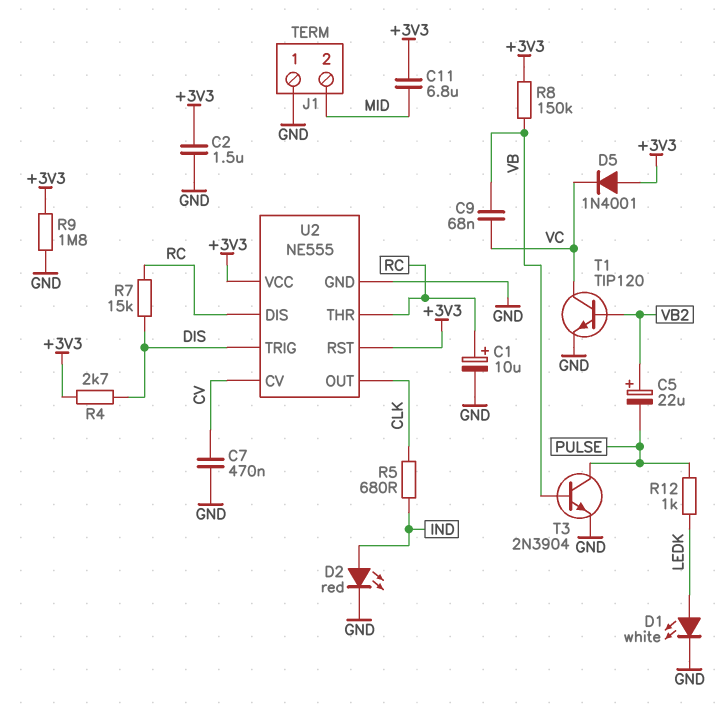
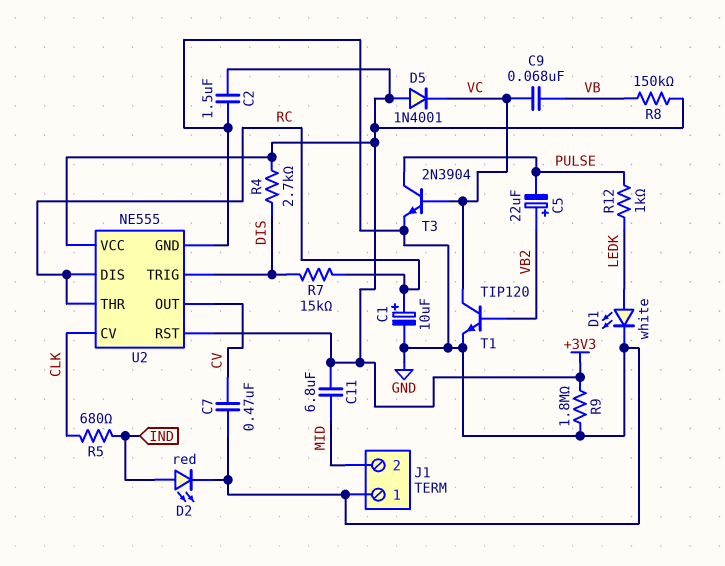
T3: NPN 2N3904 (B VB, C PULSE, E GND) -> NPN 2N3904 (B VC, C PULSE, E GND)
U2 pin CV: CV -> CLK
U2 pin OUT: CLK -> CV

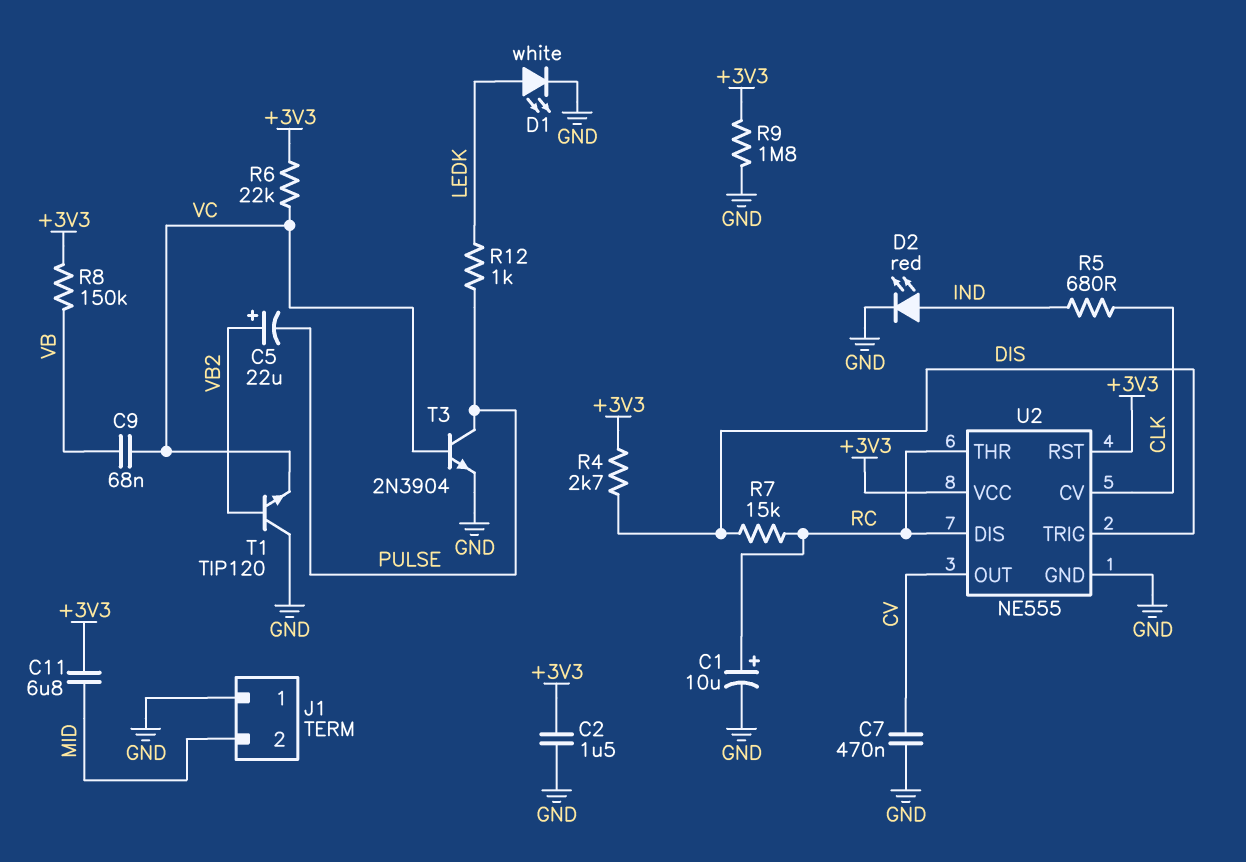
D5: diode 1N4001 (A +3V3, K VC) -> none
R6: none -> 22k (+3V3, VC)
T1: NPN TIP120 (B VB2, C VC, E GND) -> NPN TIP120 (B VB2, C GND, E VC)

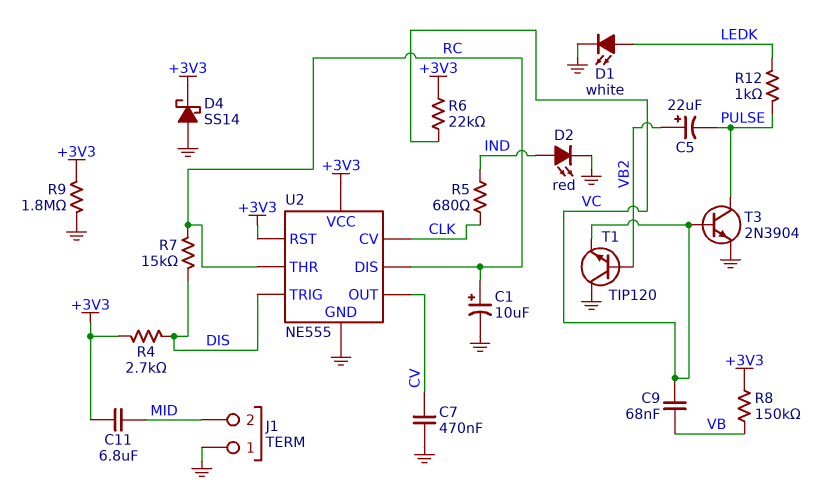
C2: 1.5uF (+3V3, GND) -> none
D4: none -> schottky SS14 (A GND, K +3V3)

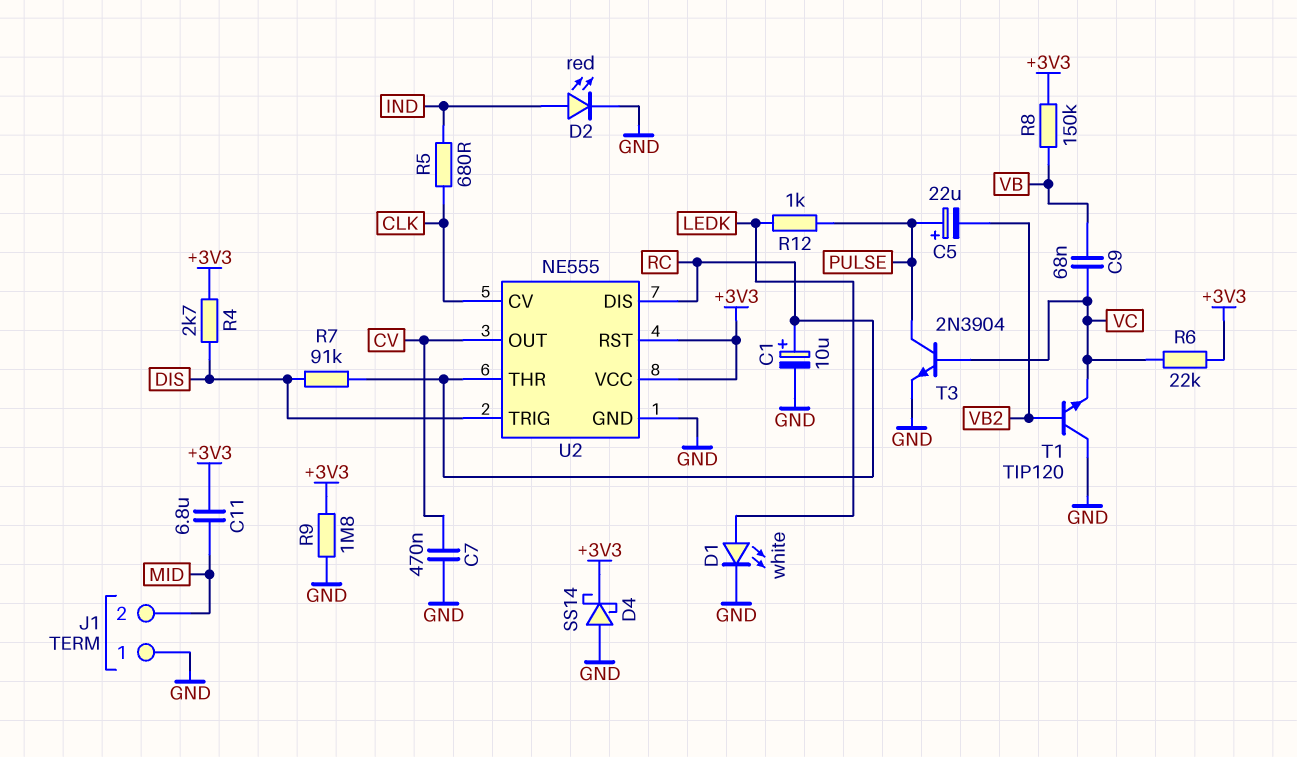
C5: 22uF (plus VB2, minus PULSE) -> 22uF (plus PULSE, minus VB2)
R7: 15k (DIS, RC) -> 91k (DIS, RC)

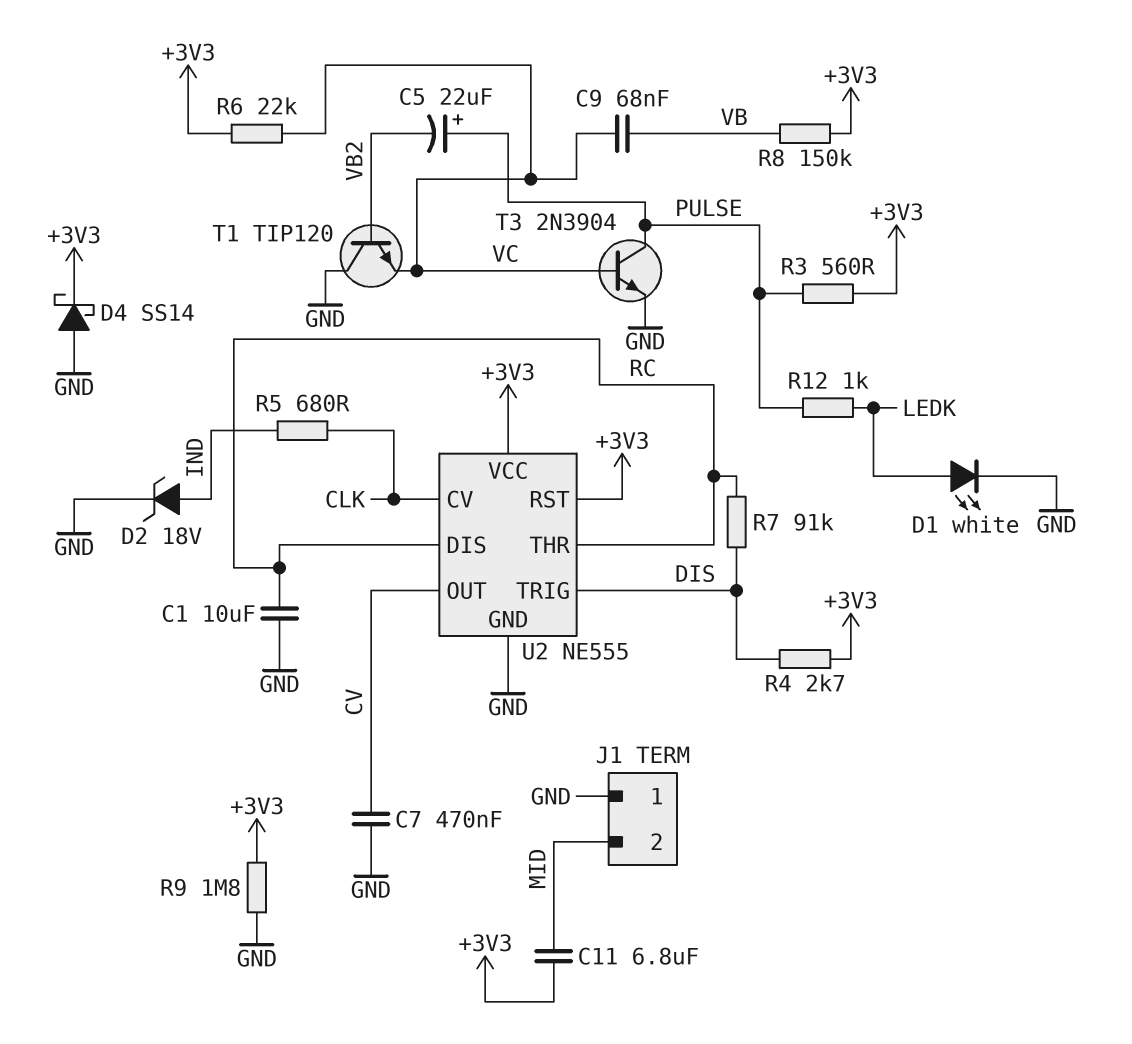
C1: 10uF (plus RC, minus GND) -> 10uF (GND, RC)
D2: LED red (A IND, K GND) -> zener 18V (A IND, K GND)
R3: none -> 560 (+3V3, PULSE)

